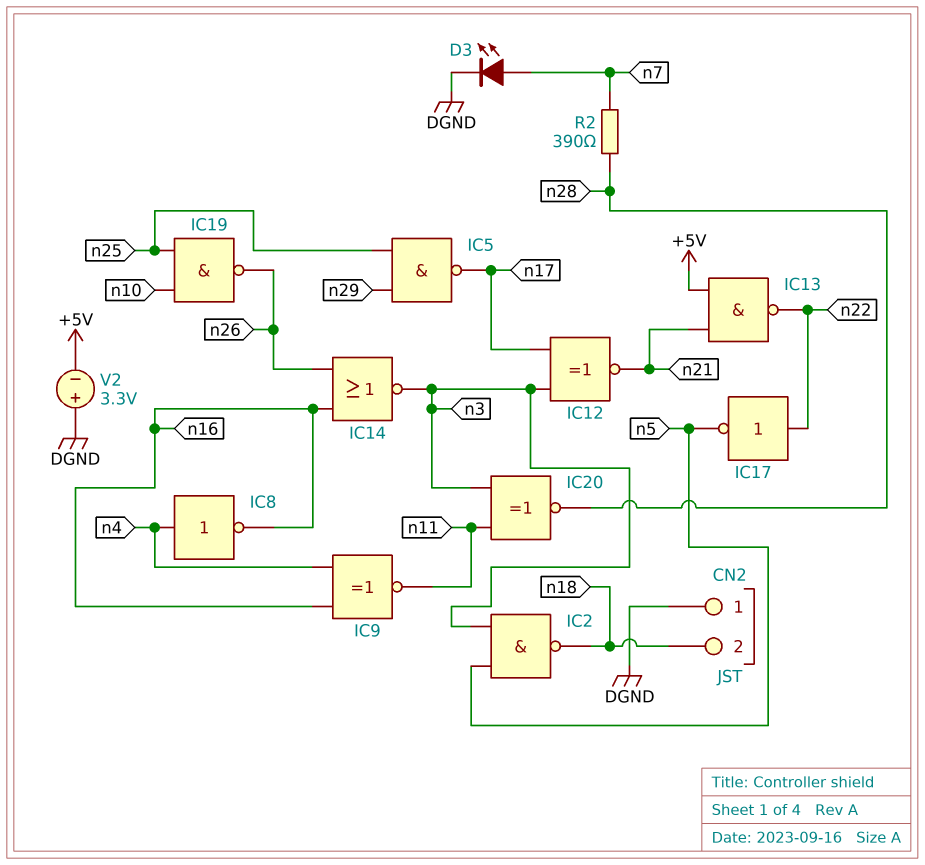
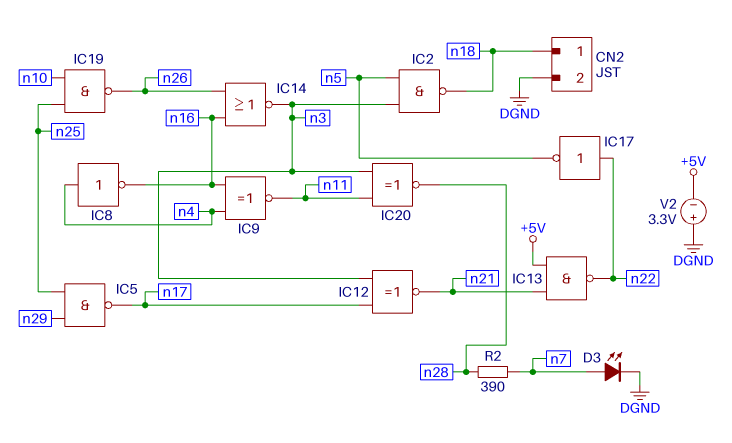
CN2 pin 1: DGND -> n18
CN2 pin 2: n18 -> DGND

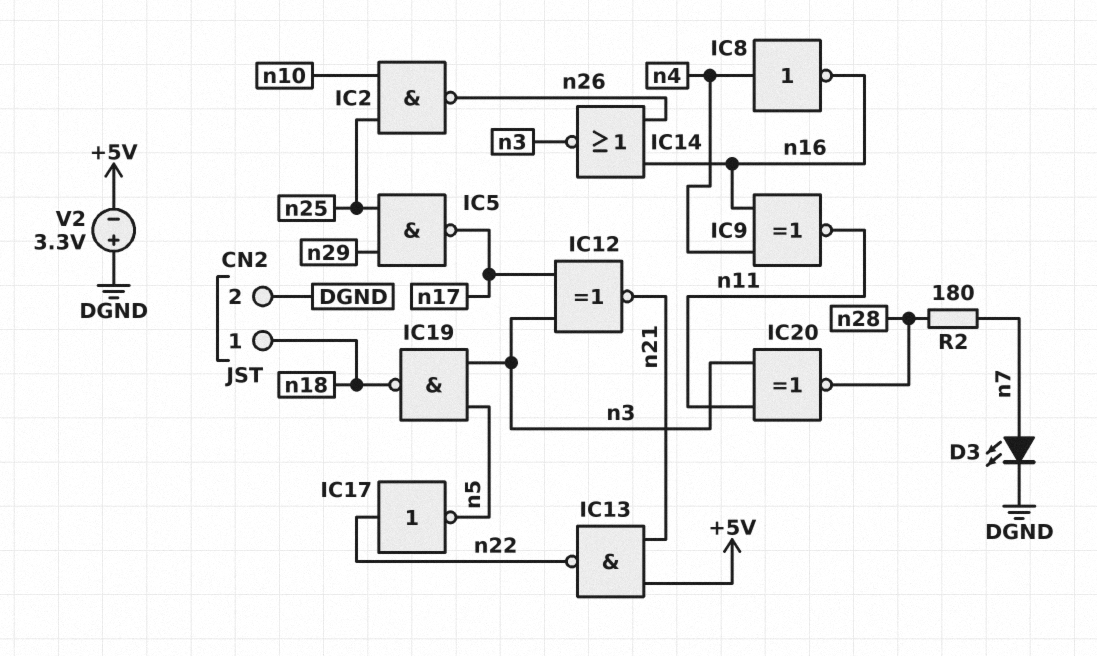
IC2: NAND (in n3, in n5, out n18) -> NAND (in n10, in n25, out n26)
IC19: NAND (in n10, in n25, out n26) -> NAND (in n3, in n5, out n18)
R2: 390 (n7, n28) -> 180 (n7, n28)

